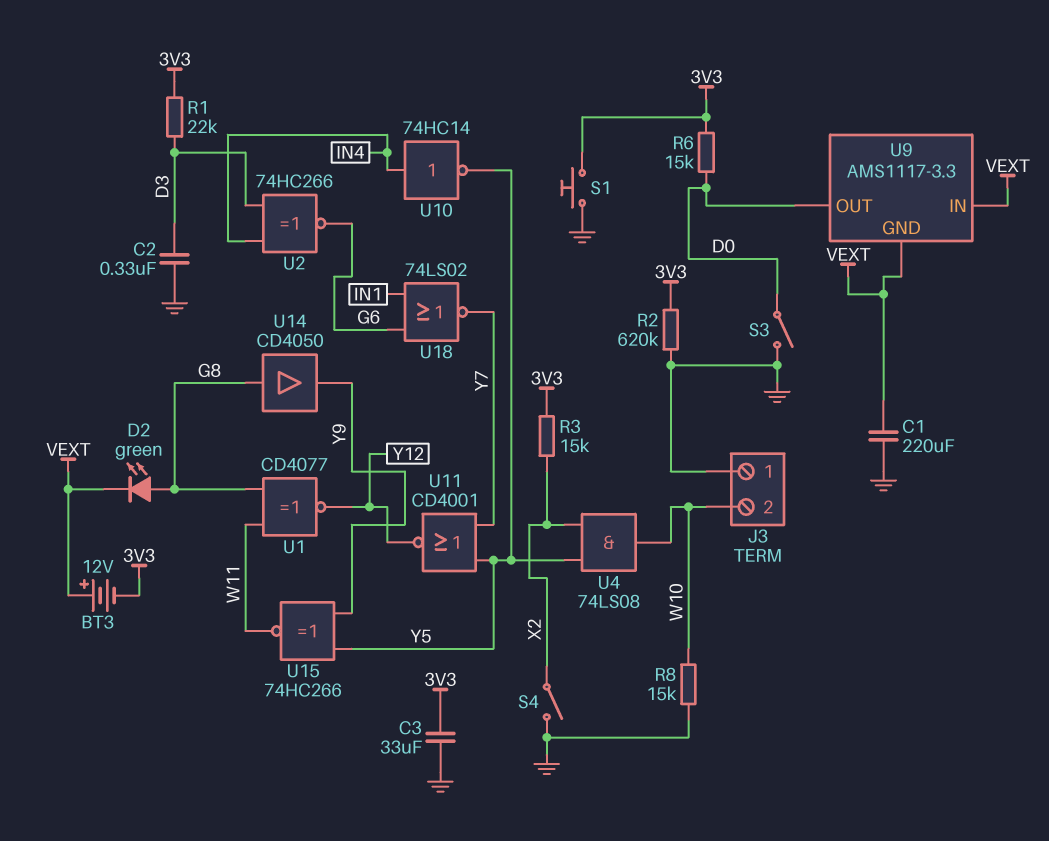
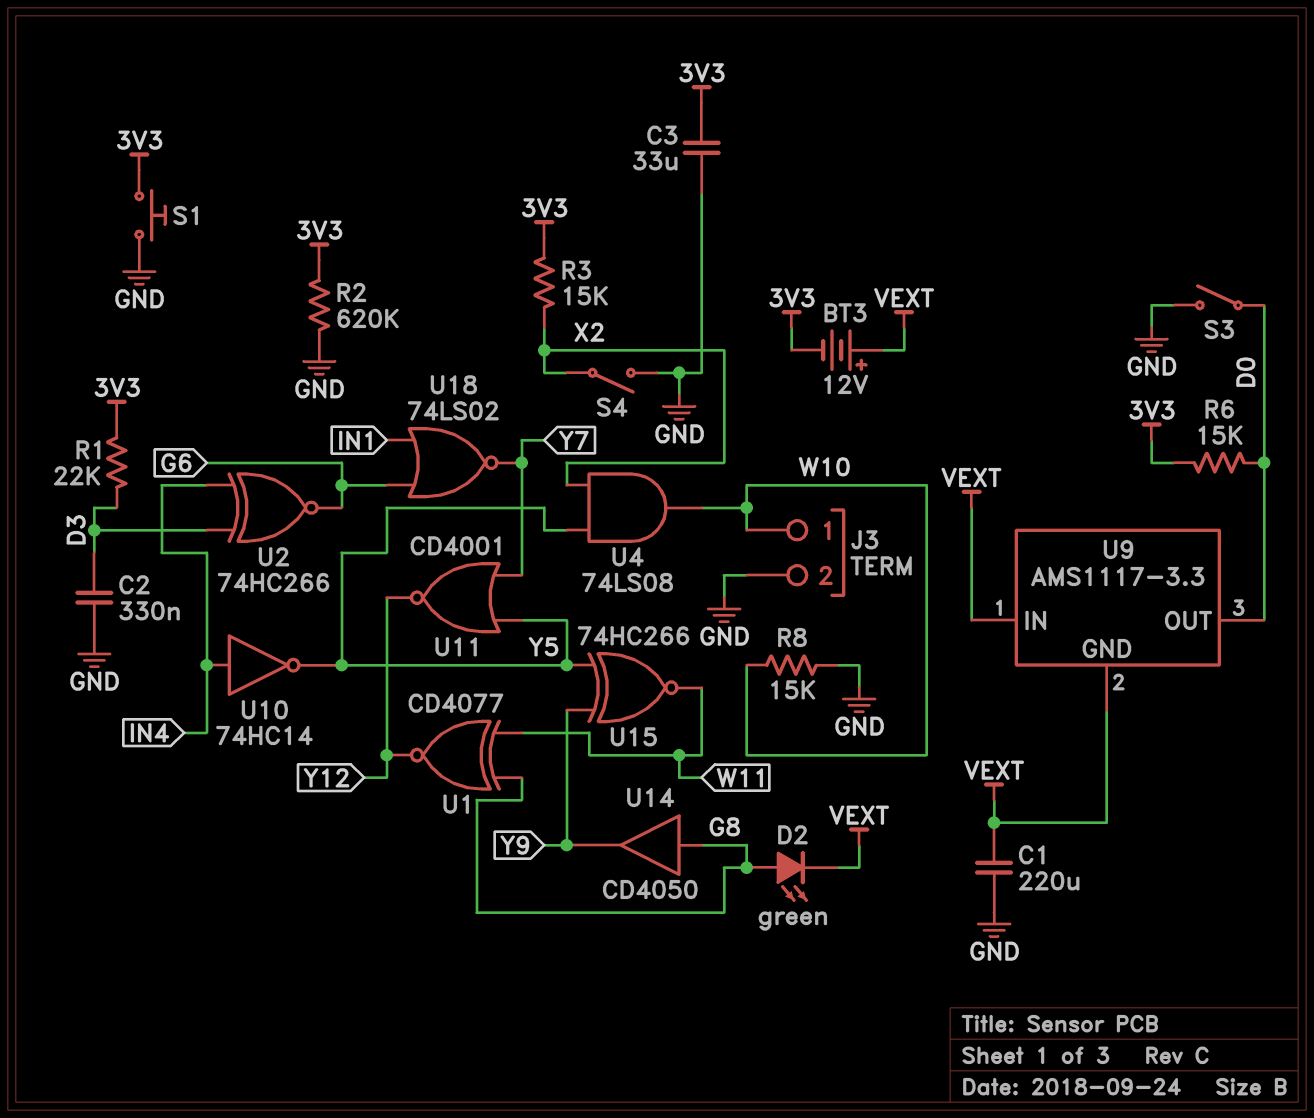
J3 pin 1: GND -> W10
J3 pin 2: W10 -> GND

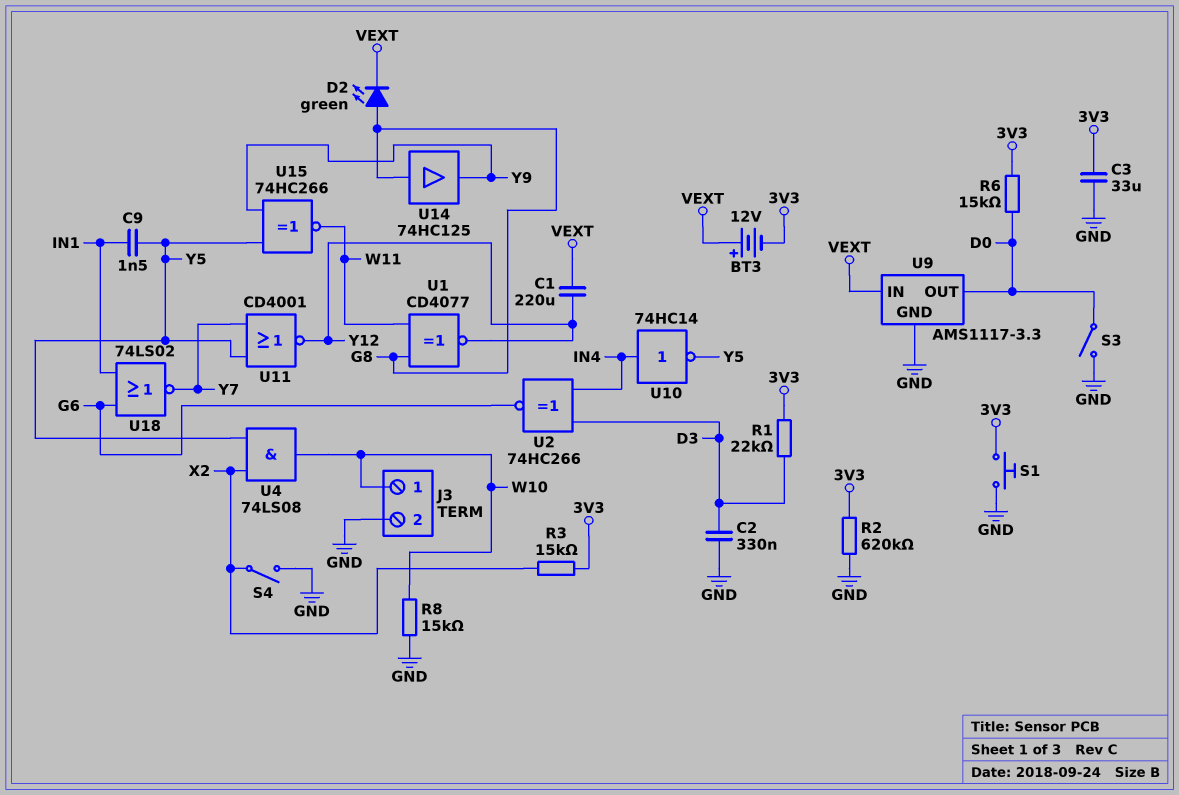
C1: 220uF (GND, VEXT) -> 220uF (VEXT, Y12)
C9: none -> 1.5nF (IN1, Y5)
U9 pin GND: VEXT -> GND
U14: buffer CD4050 (in G8, out Y9) -> buffer 74HC125 (in G8, out Y9)

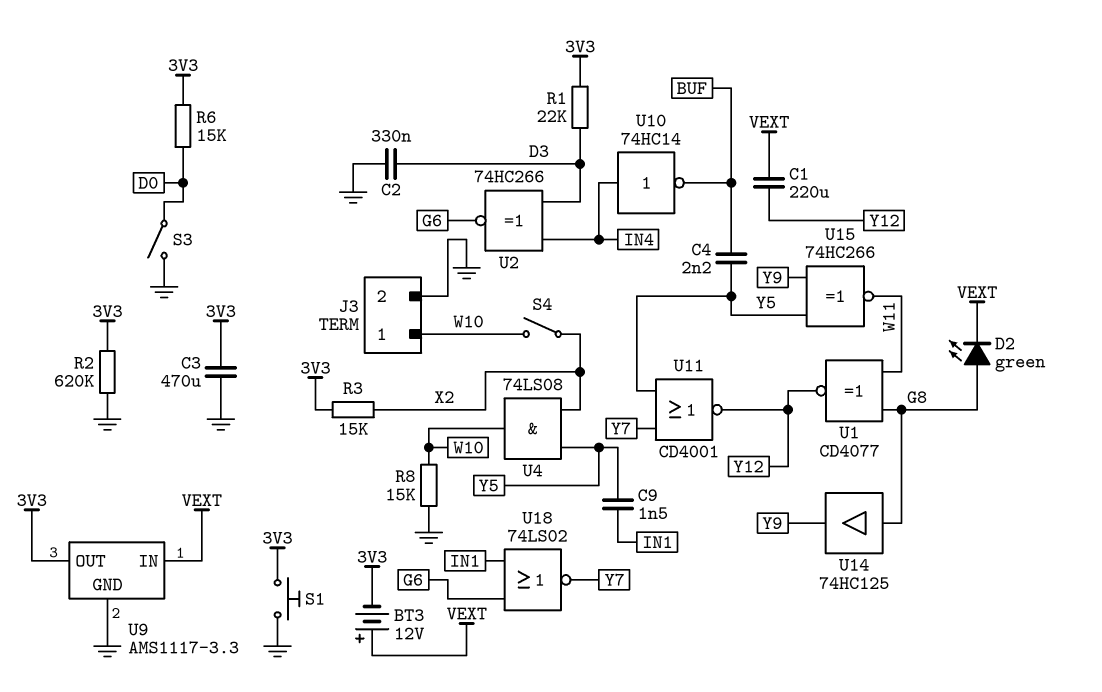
C3: 33uF (3V3, GND) -> 470uF (3V3, GND)
C4: none -> 2.2nF (BUF, Y5)
S4: switch (GND, X2) -> switch (W10, X2)
U9 pin OUT: D0 -> 3V3
U10: NOT 74HC14 (in IN4, out Y5) -> NOT 74HC14 (in IN4, out BUF)

